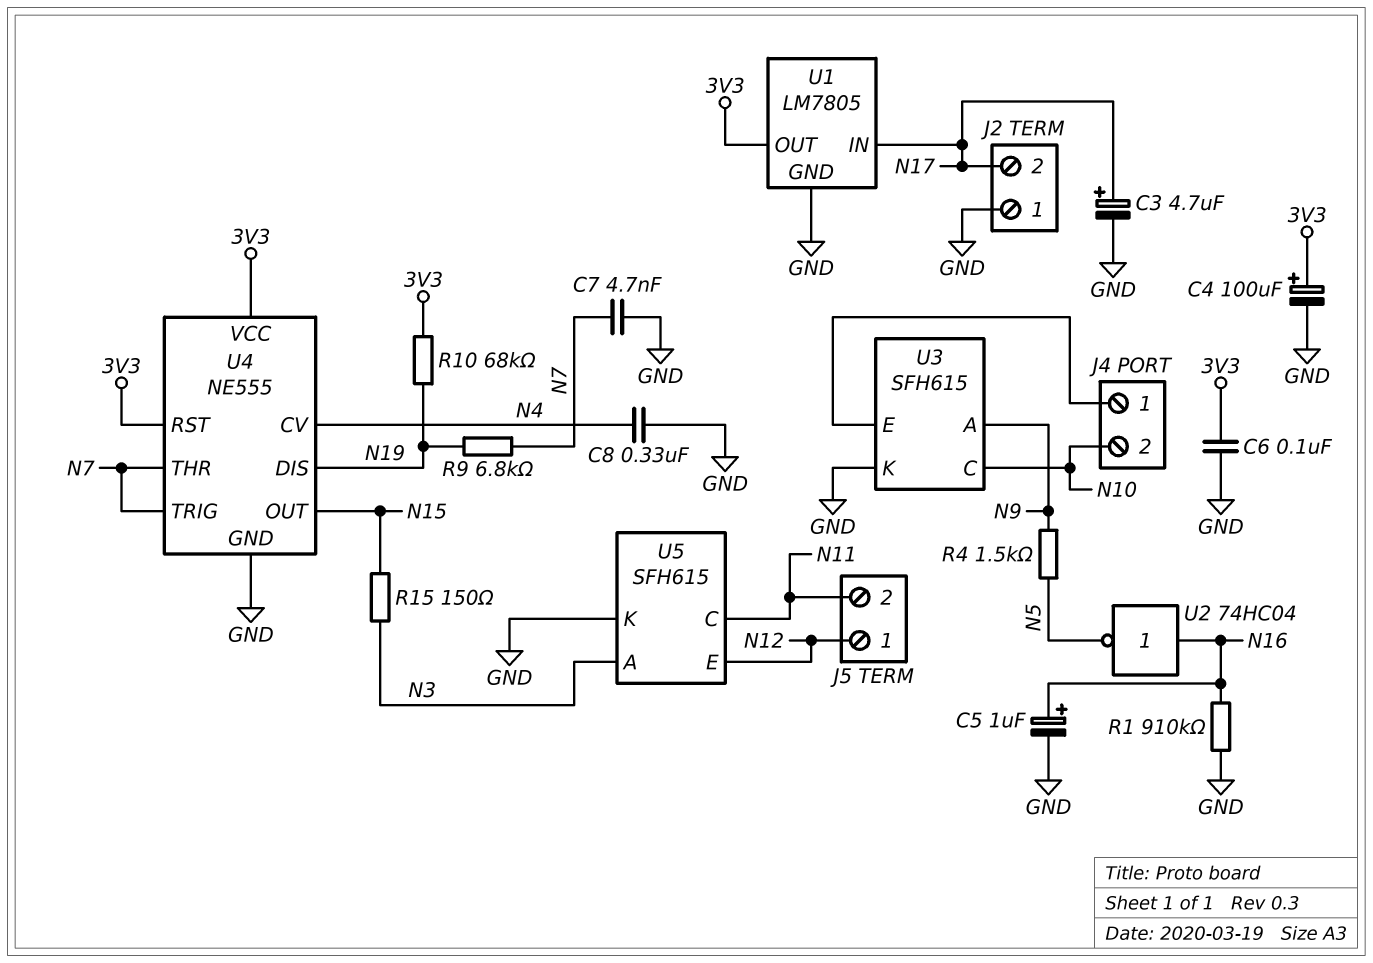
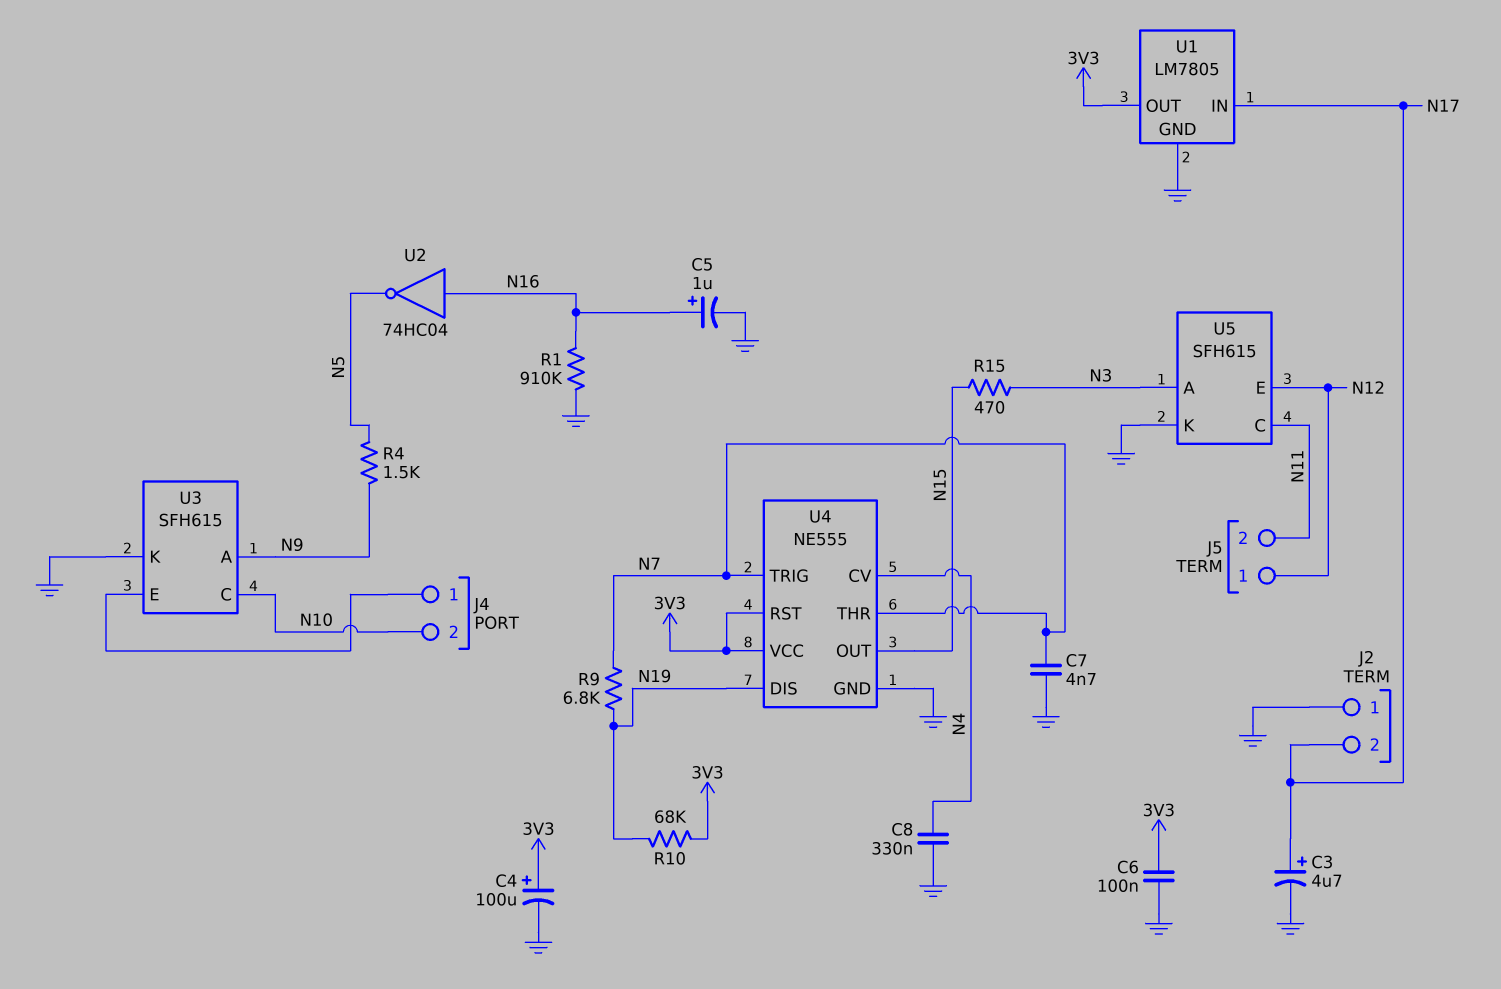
R15: 150 (N3, N15) -> 470 (N3, N15)

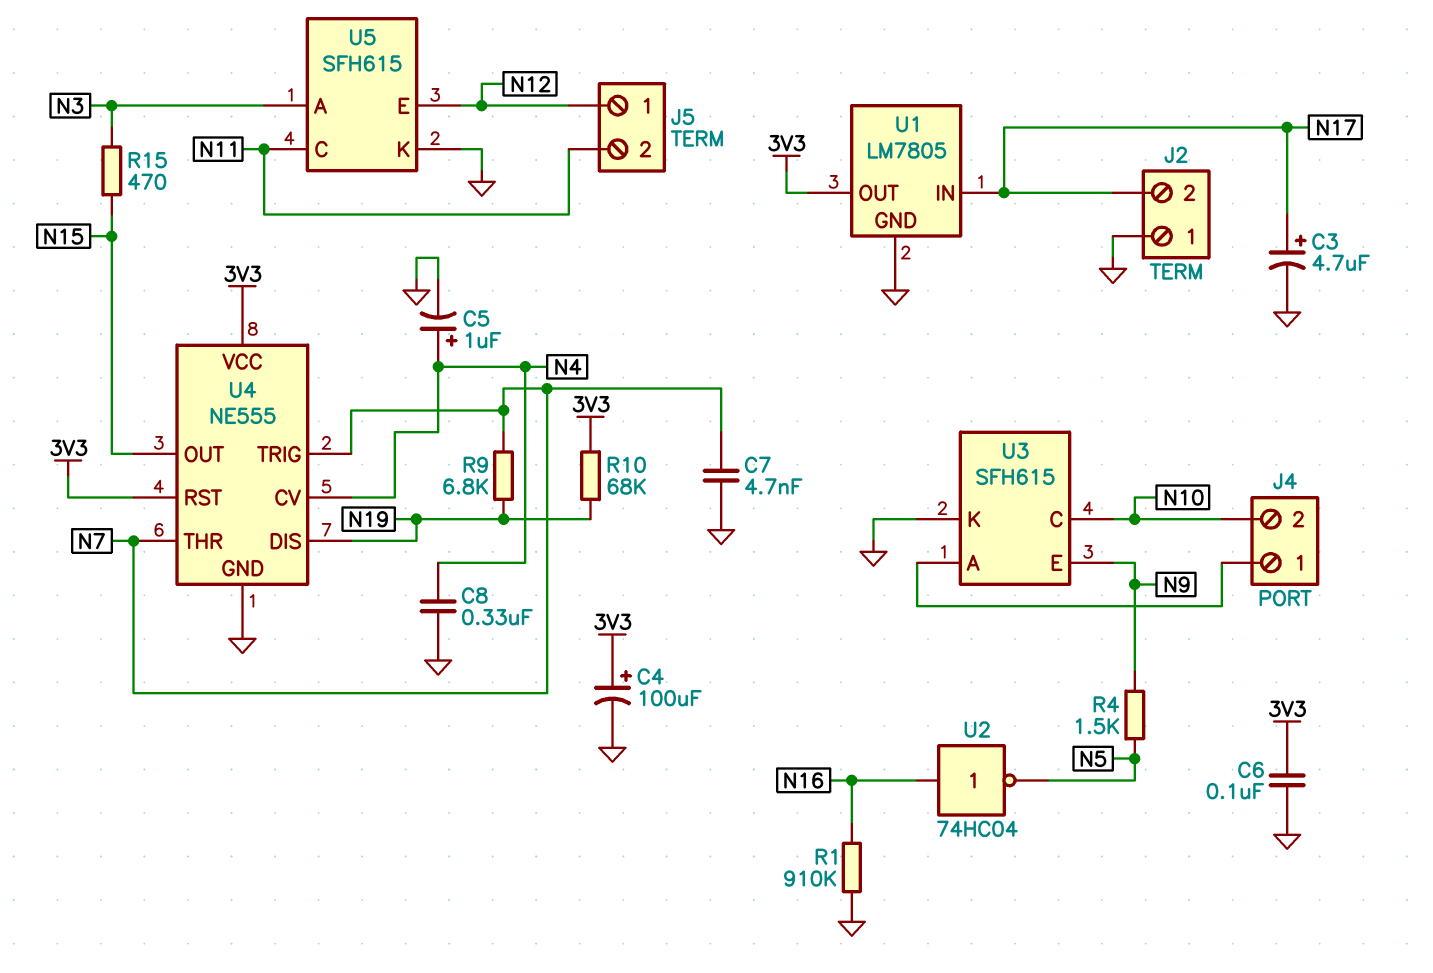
C5: 1uF (plus N16, minus GND) -> 1uF (plus N4, minus GND)
U3 pin A: N9 -> J4/1
U3 pin E: J4/1 -> N9

